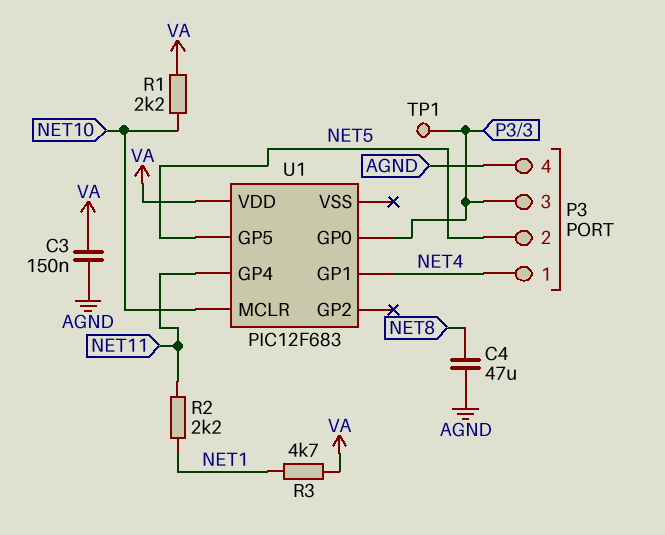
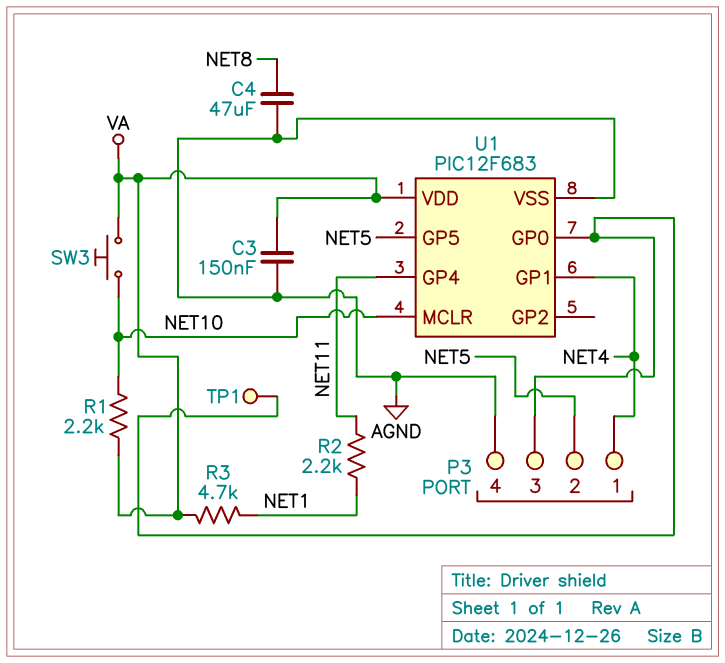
SW3: none -> button (NET10, VA)
U1 pin VSS: none -> AGND

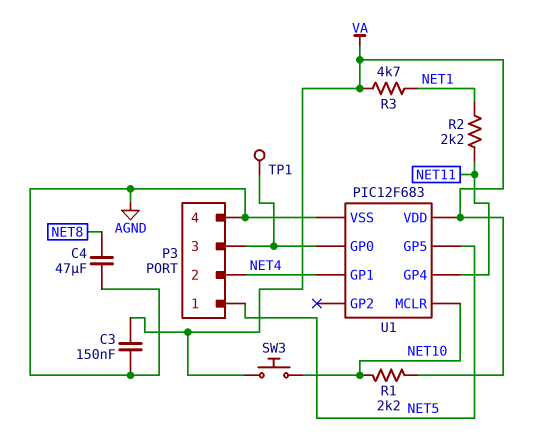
P3 pin 1: NET4 -> NET5
P3 pin 2: NET5 -> NET4

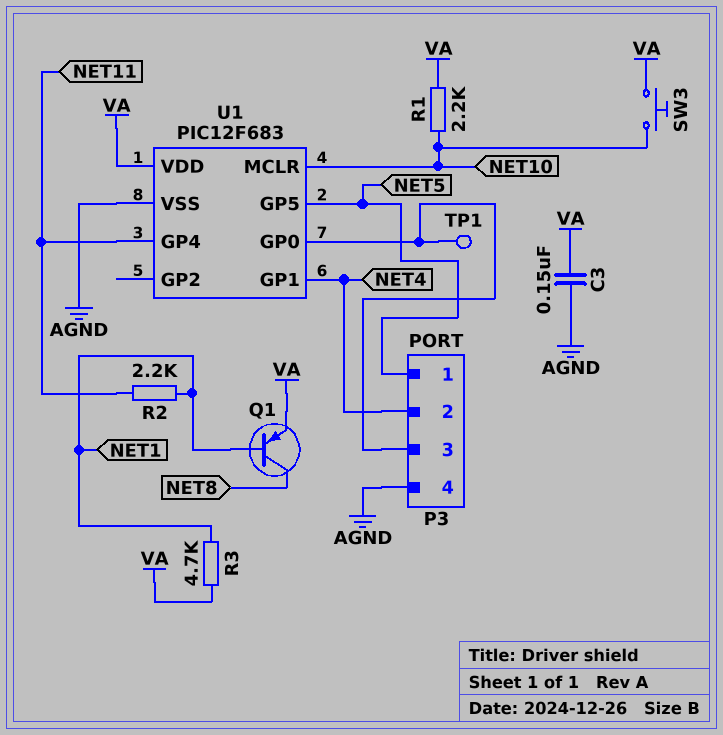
C4: 47uF (AGND, NET8) -> none
Q1: none -> PNP (B NET1, C NET8, E VA)

